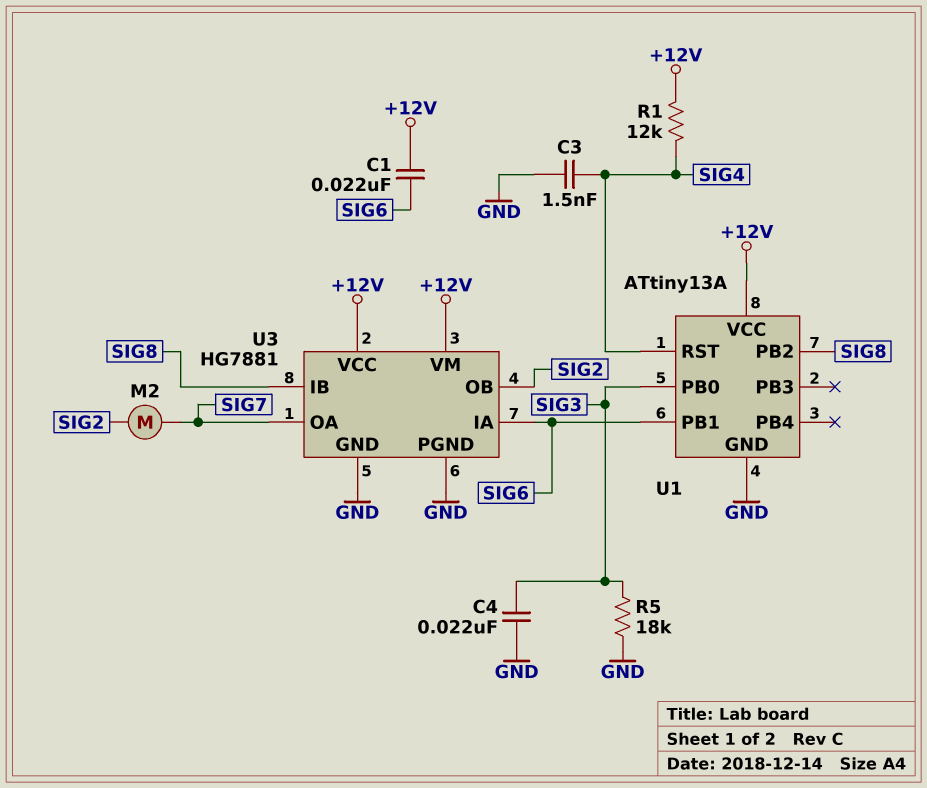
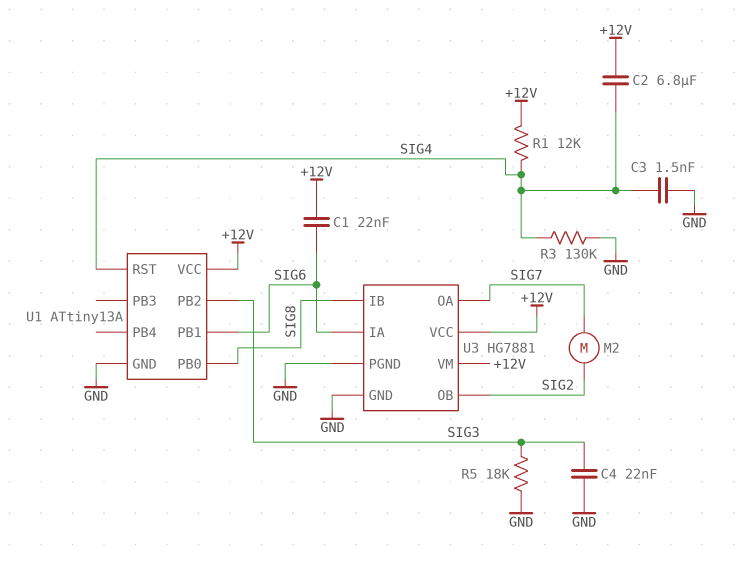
C2: none -> 6.8uF (+12V, SIG4)
R3: none -> 130k (GND, SIG4)
U1 pin PB0: SIG3 -> SIG8
U1 pin PB2: SIG8 -> SIG3

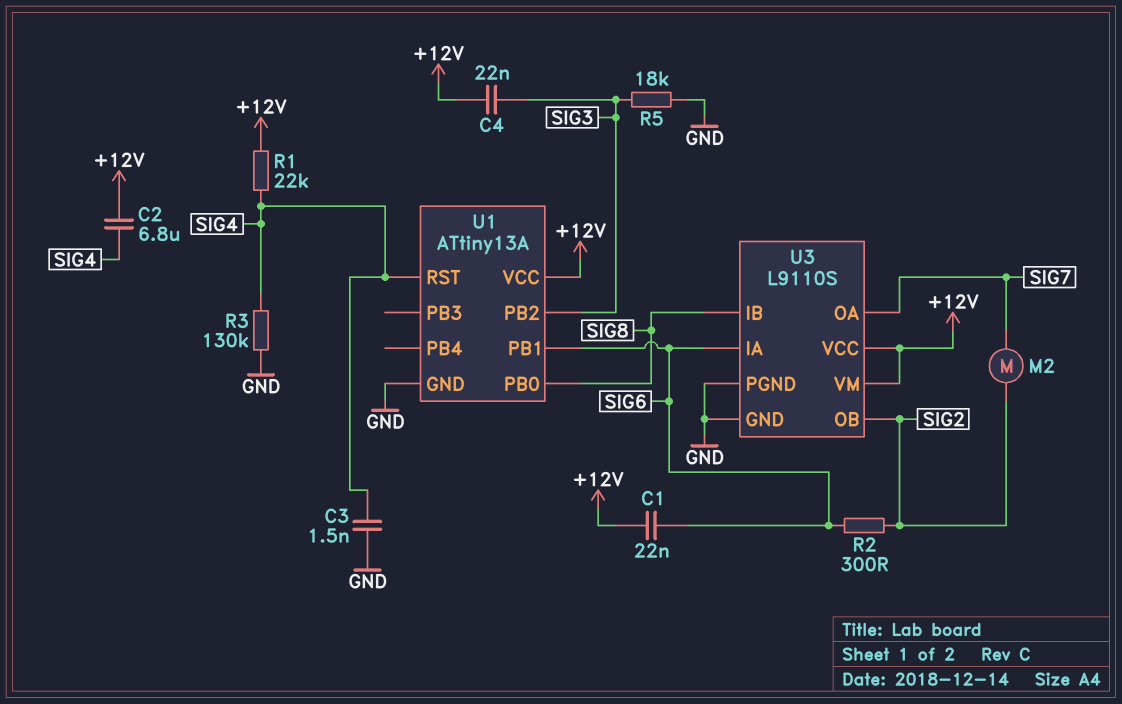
C4: 22nF (GND, SIG3) -> 22nF (+12V, SIG3)
R1: 12k (+12V, SIG4) -> 22k (+12V, SIG4)
R2: none -> 300 (SIG2, SIG6)
U3: HG7881 -> L9110S

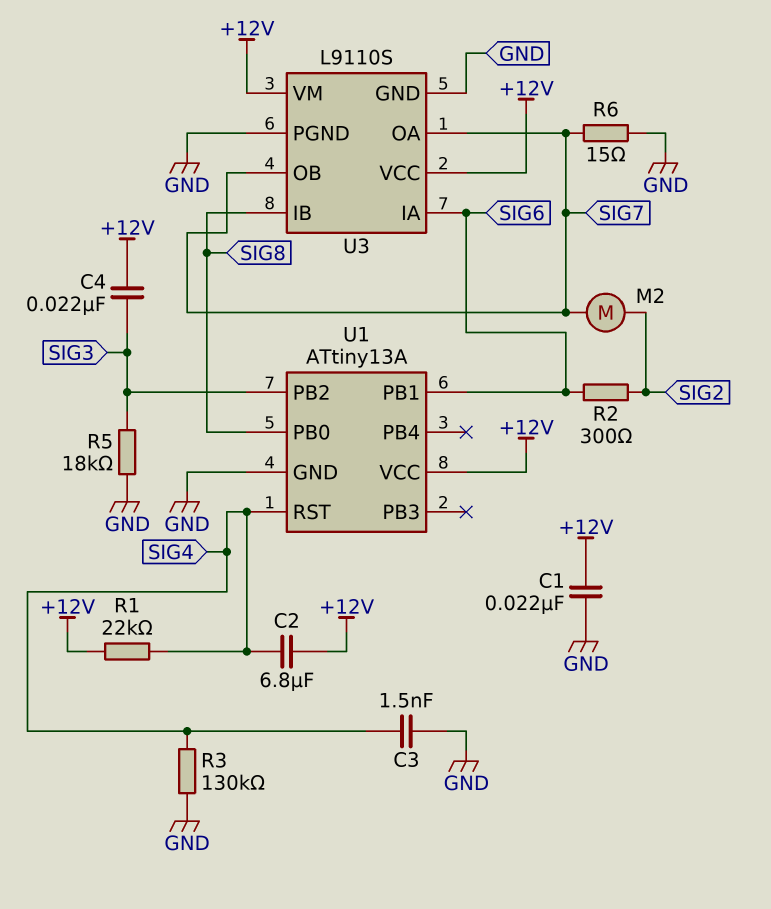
C1: 22nF (+12V, SIG6) -> 22nF (+12V, GND)
R6: none -> 15 (GND, SIG7)
U3 pin OB: SIG2 -> SIG7

